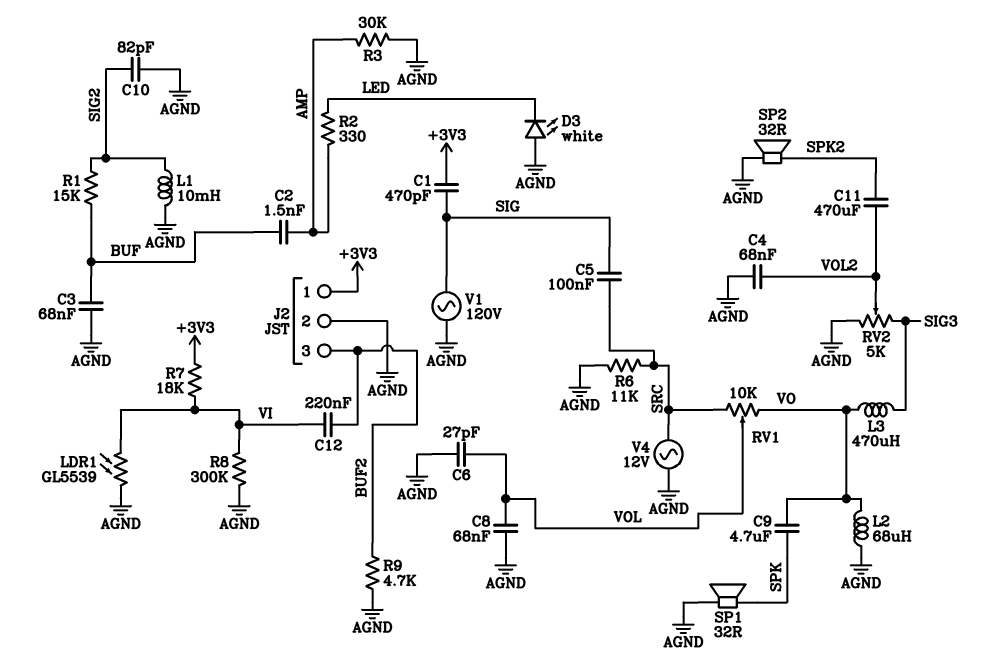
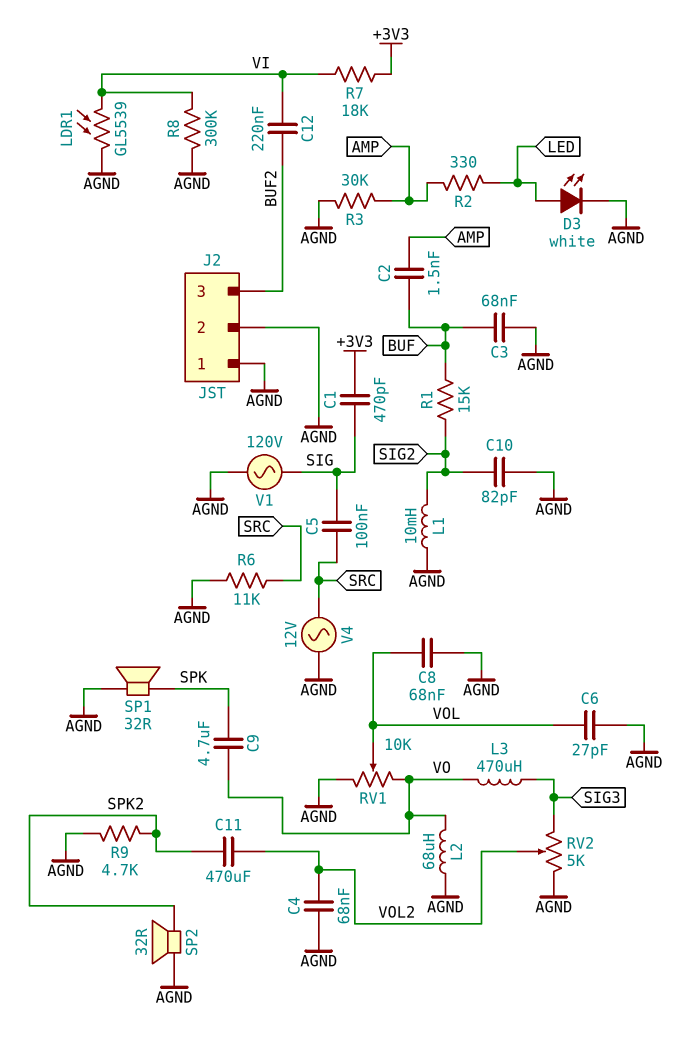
D3: LED white (A AGND, K LED) -> LED white (A LED, K AGND)
J2 pin 1: +3V3 -> AGND
R9: 4.7k (AGND, BUF2) -> 4.7k (AGND, SPK2)
RV1: 10k (SRC, VO, wiper VOL) -> 10k (AGND, VO, wiper VOL)

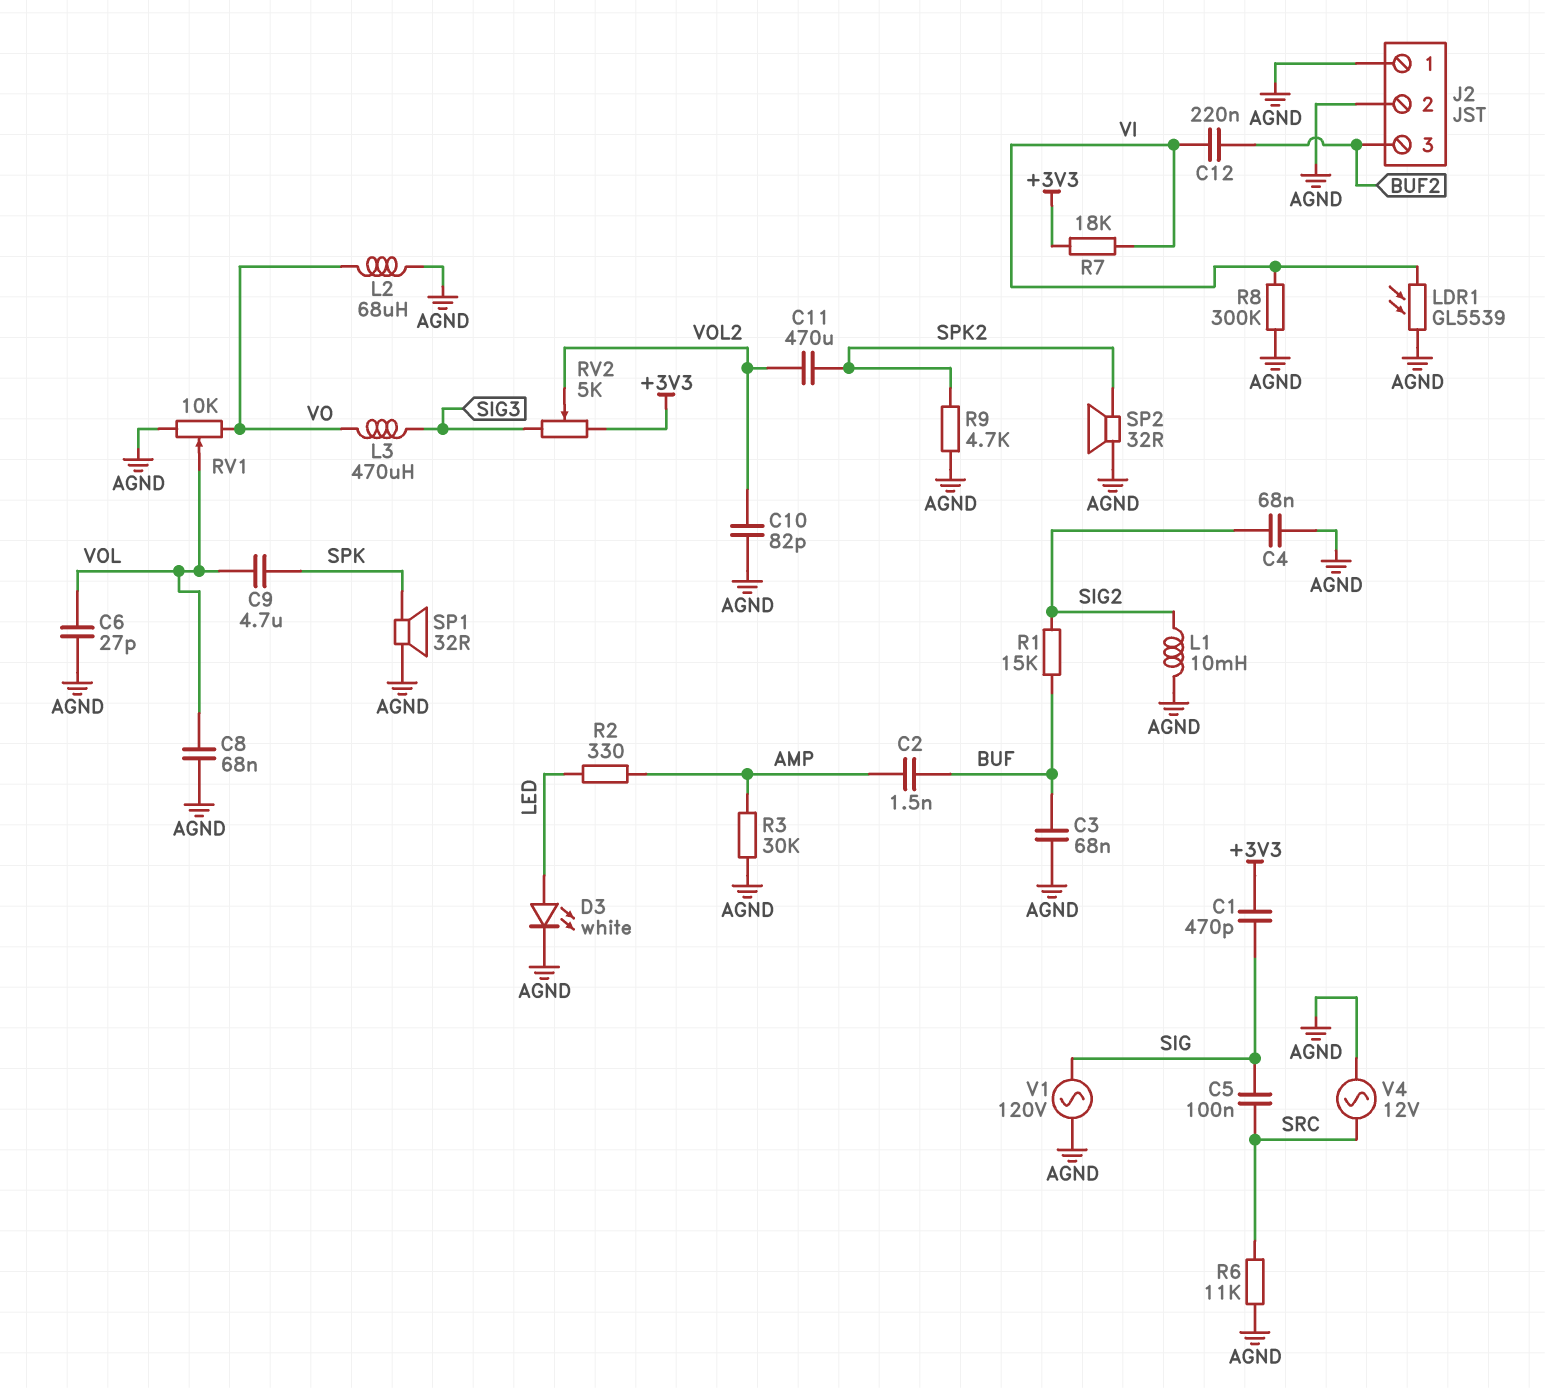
C4: 68nF (AGND, VOL2) -> 68nF (AGND, SIG2)
C9: 4.7uF (SPK, VO) -> 4.7uF (SPK, VOL)
C10: 82pF (AGND, SIG2) -> 82pF (AGND, VOL2)
RV2: 5k (AGND, SIG3, wiper VOL2) -> 5k (+3V3, SIG3, wiper VOL2)

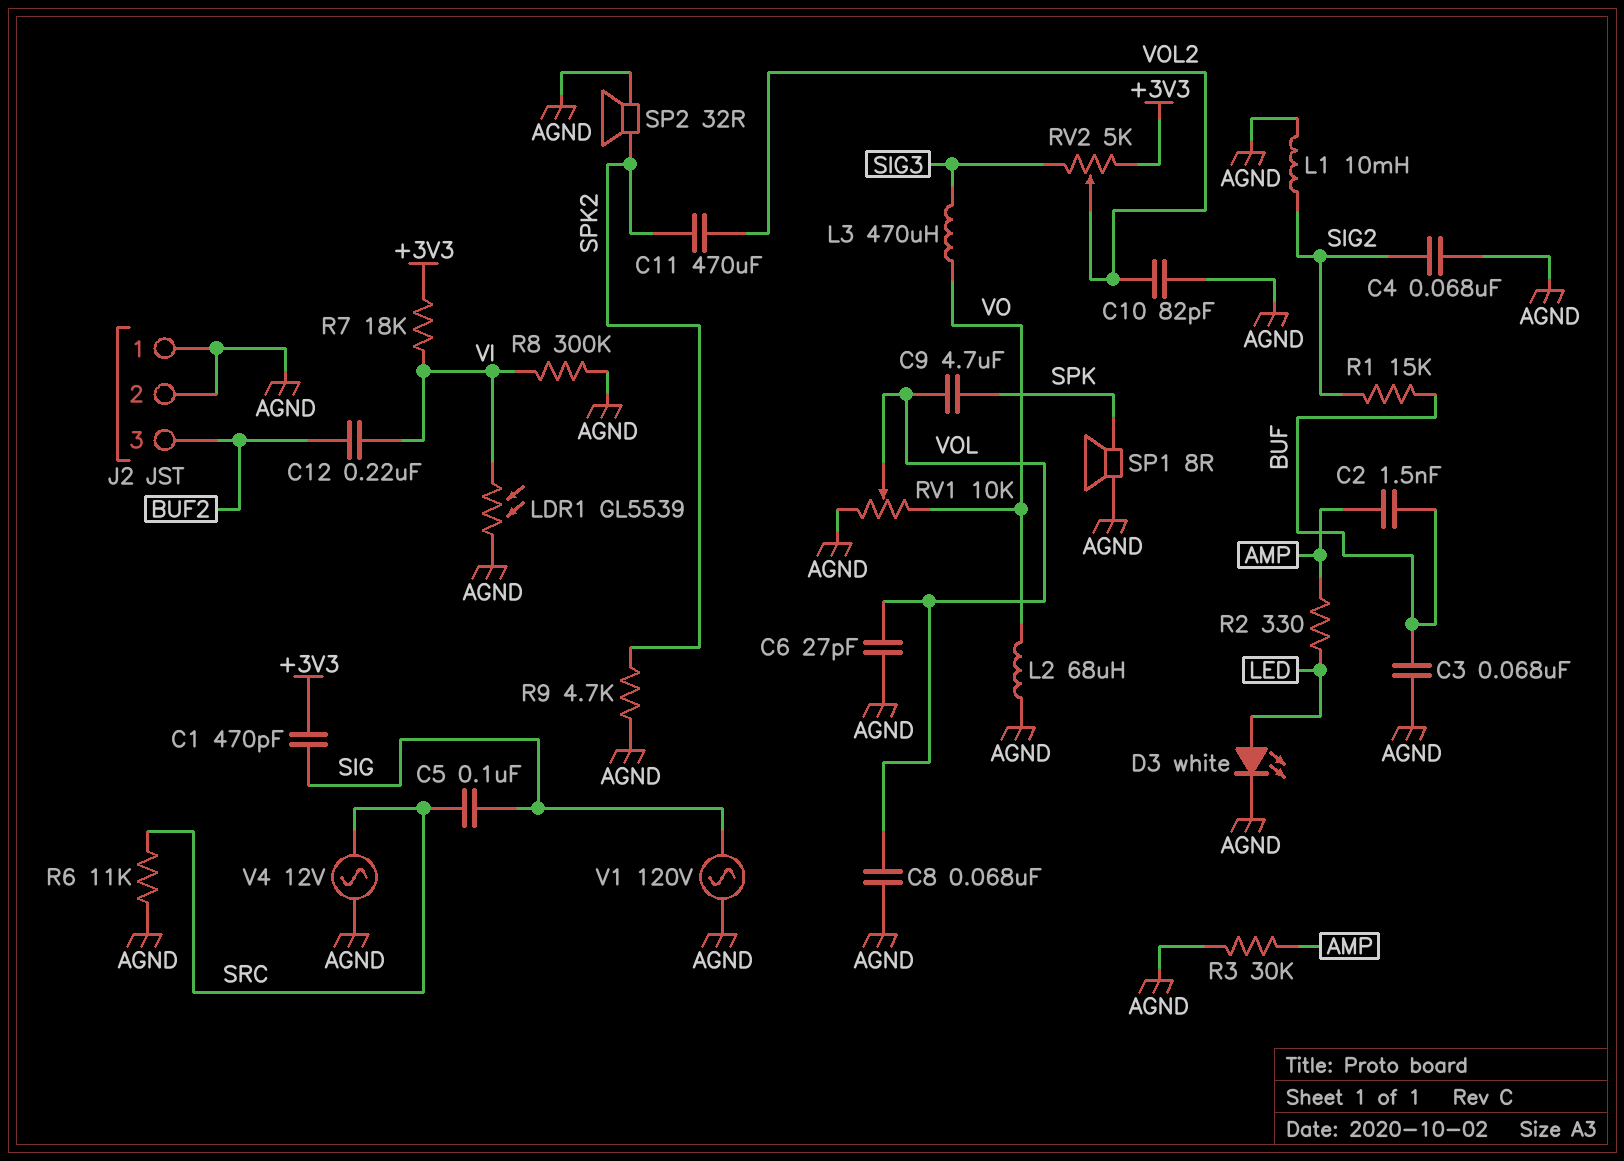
SP1: speaker 32R (AGND, SPK) -> speaker 8R (AGND, SPK)

